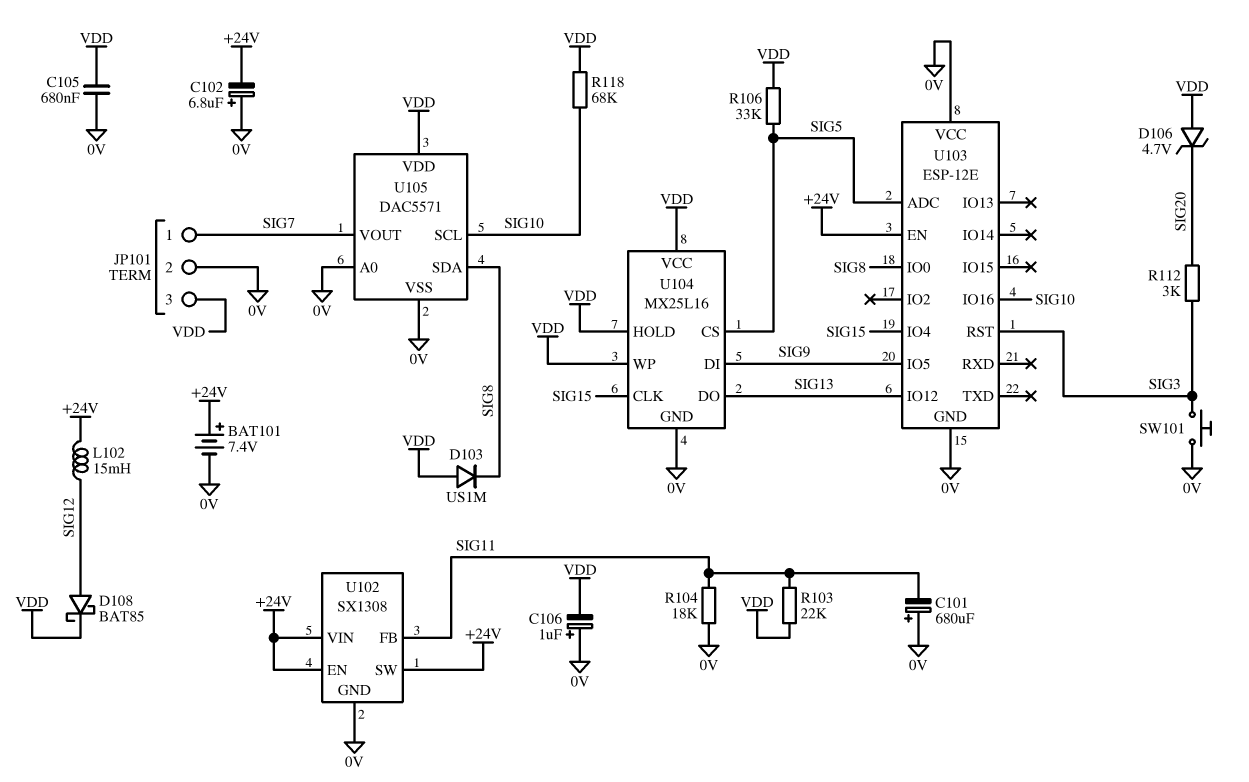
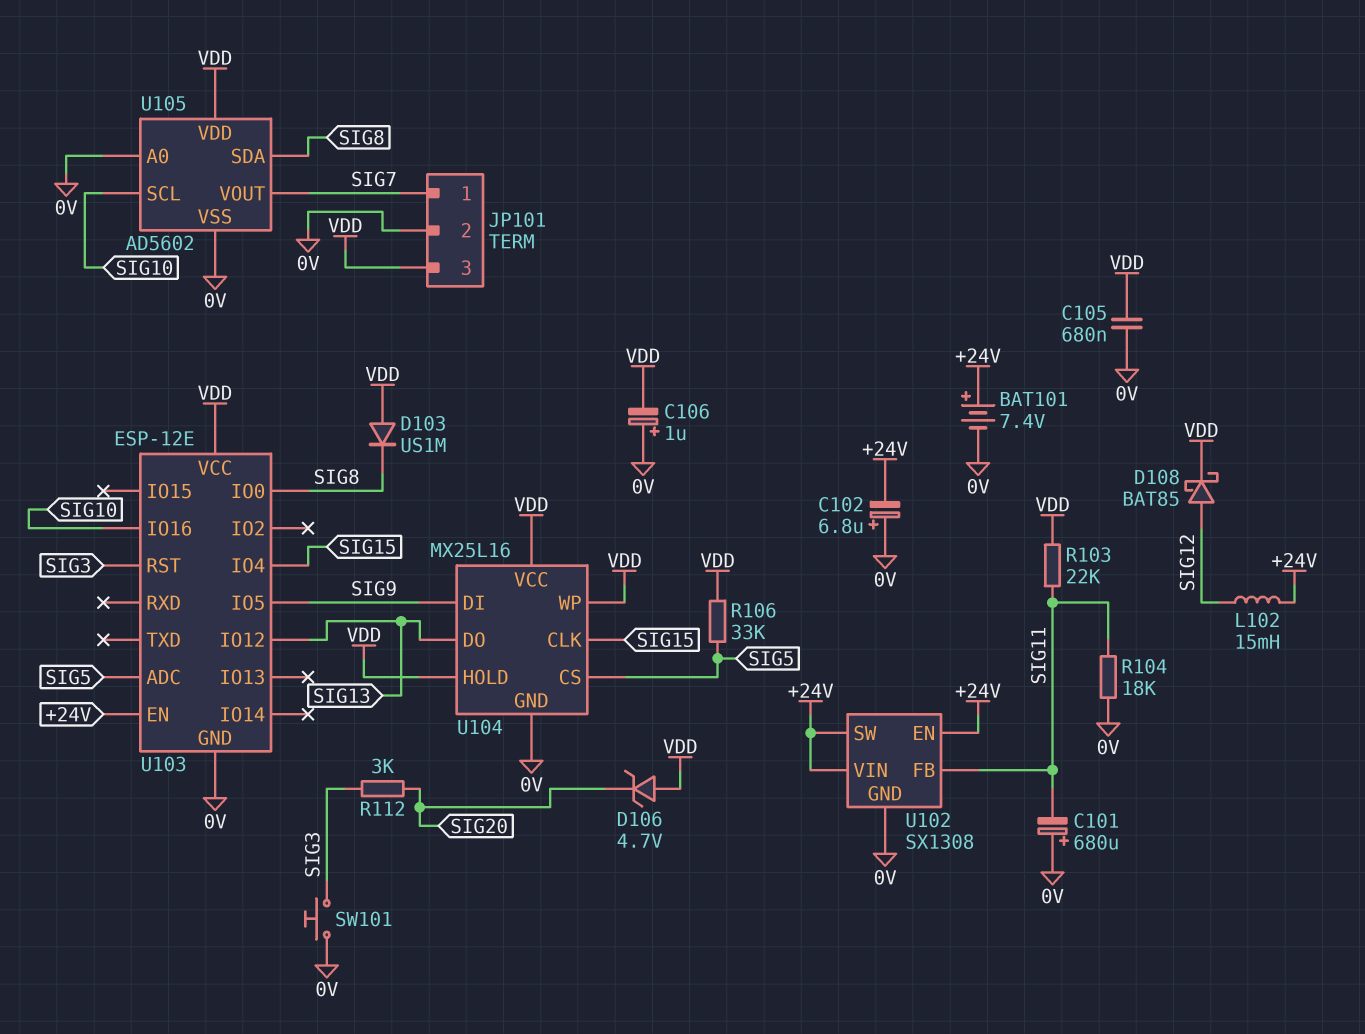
R118: 68k (SIG10, VDD) -> none
U103 pin VCC: 0V -> VDD
U105: DAC5571 -> AD5602

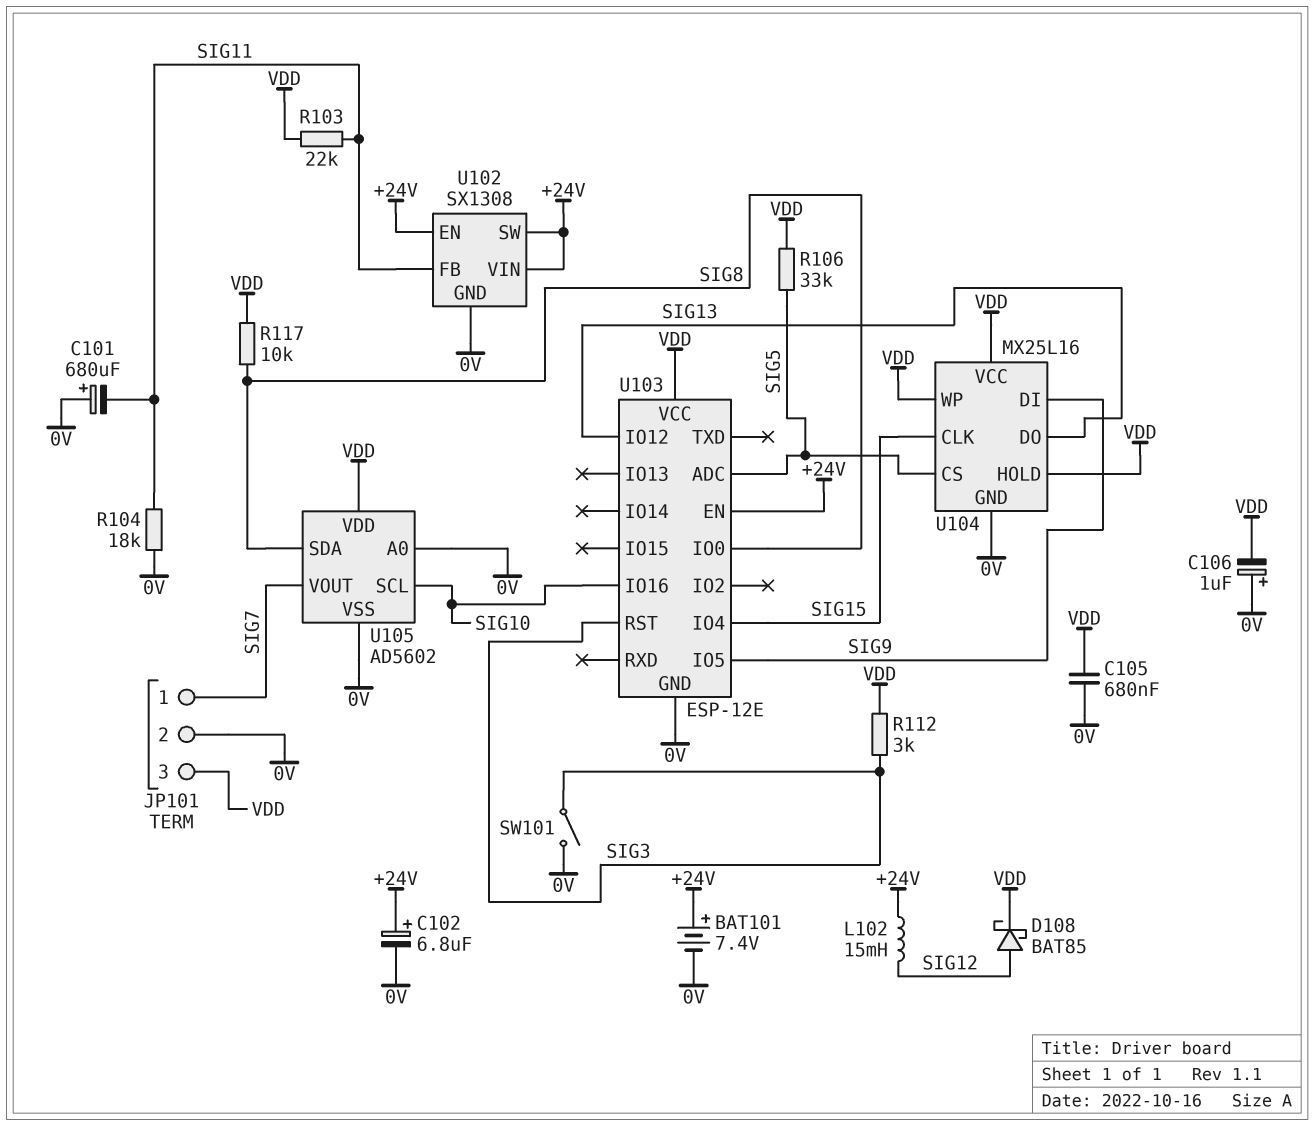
C102: 6.8uF (plus 0V, minus +24V) -> 6.8uF (plus +24V, minus 0V)
D103: diode US1M (A VDD, K SIG8) -> none
D106: zener 4.7V (A VDD, K SIG20) -> none
R112: 3k (SIG3, SIG20) -> 3k (SIG3, VDD)
R117: none -> 10k (SIG8, VDD)
SW101: button (0V, SIG3) -> switch (0V, SIG3)

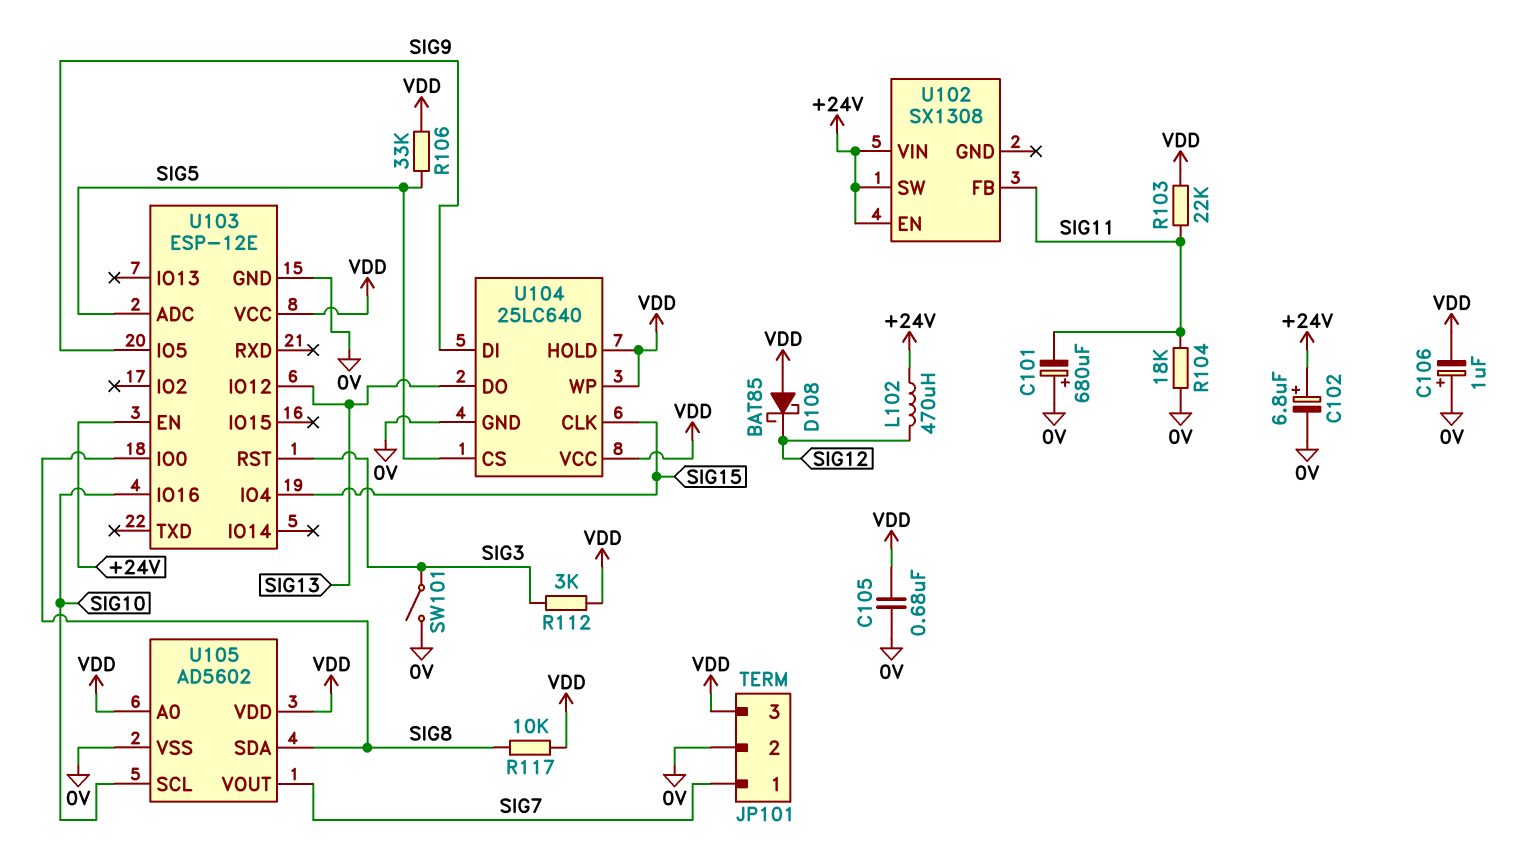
BAT101: 7.4V (plus +24V, minus 0V) -> none
D108: schottky BAT85 (A SIG12, K VDD) -> schottky BAT85 (A VDD, K SIG12)
L102: 15mH (+24V, SIG12) -> 470uH (+24V, SIG12)
U102 pin GND: 0V -> none
U104: MX25L16 -> 25LC640
U105 pin A0: 0V -> VDD

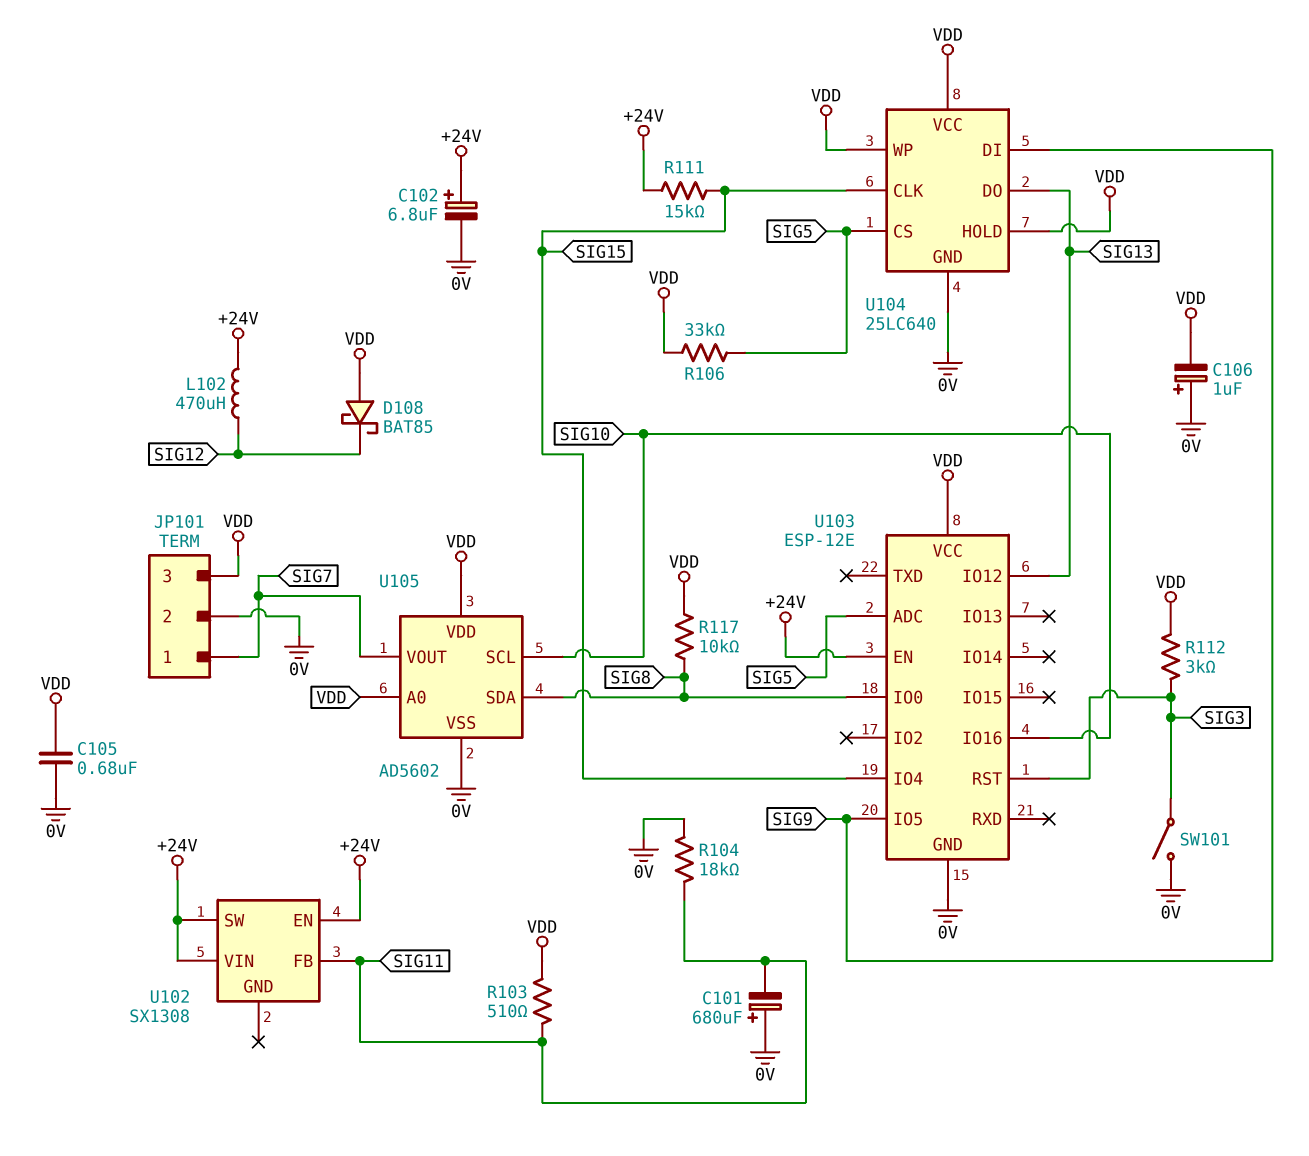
R103: 22k (SIG11, VDD) -> 510 (SIG11, VDD)
R111: none -> 15k (+24V, SIG15)

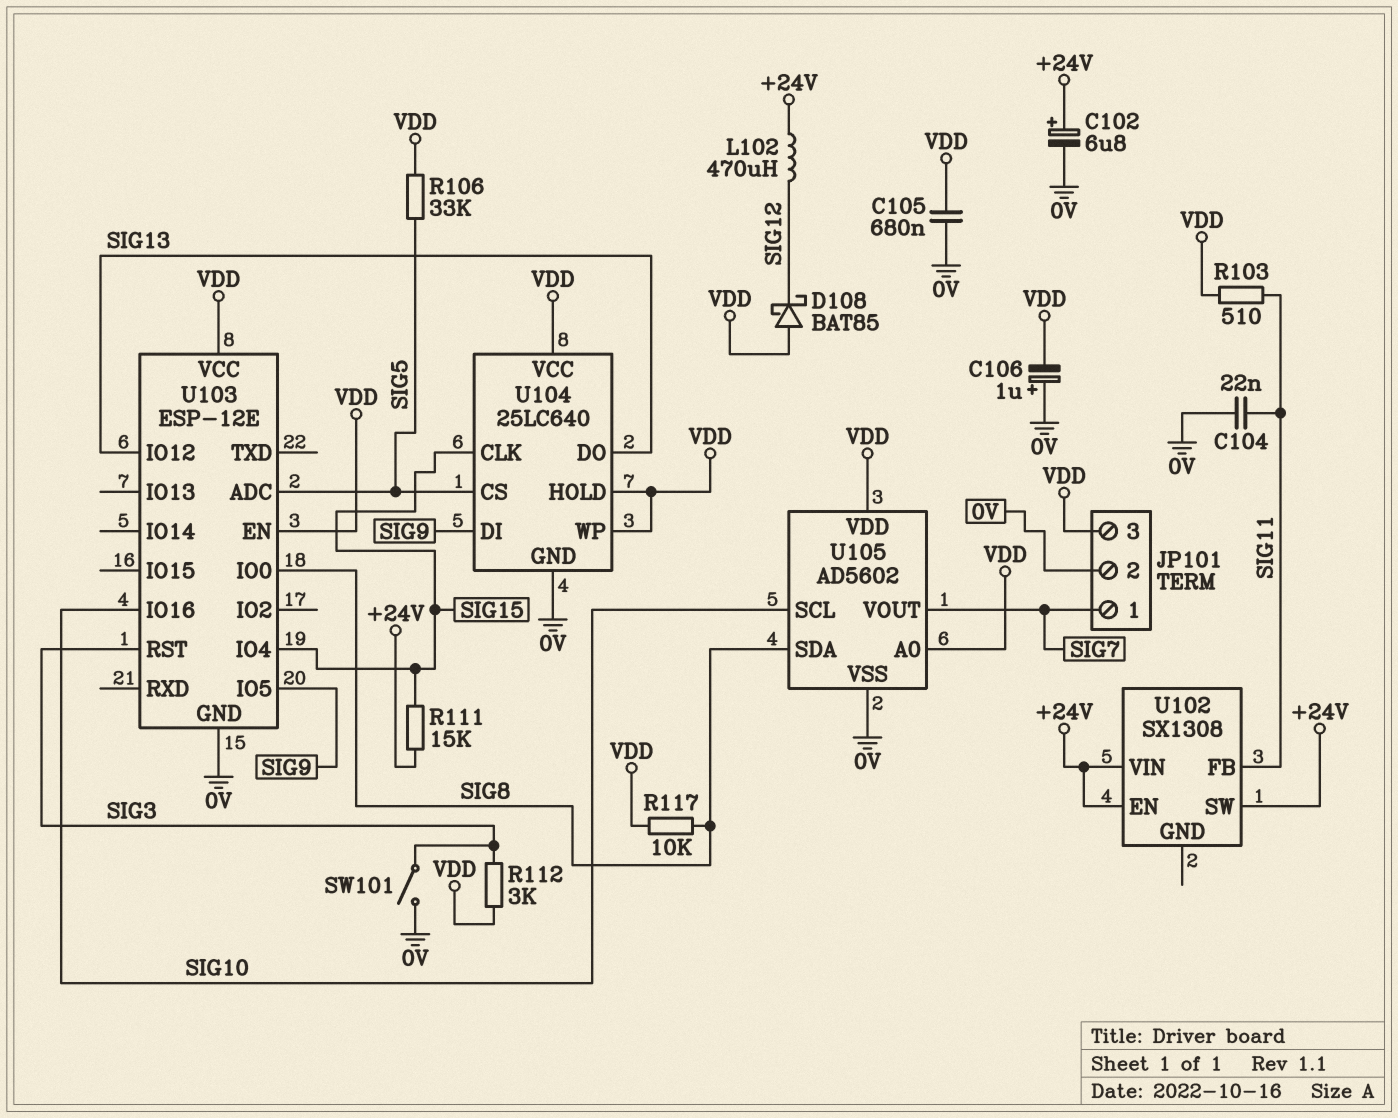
C101: 680uF (plus 0V, minus SIG11) -> none
C104: none -> 22nF (0V, SIG11)
R104: 18k (0V, SIG11) -> none
U103 pin EN: +24V -> VDD

